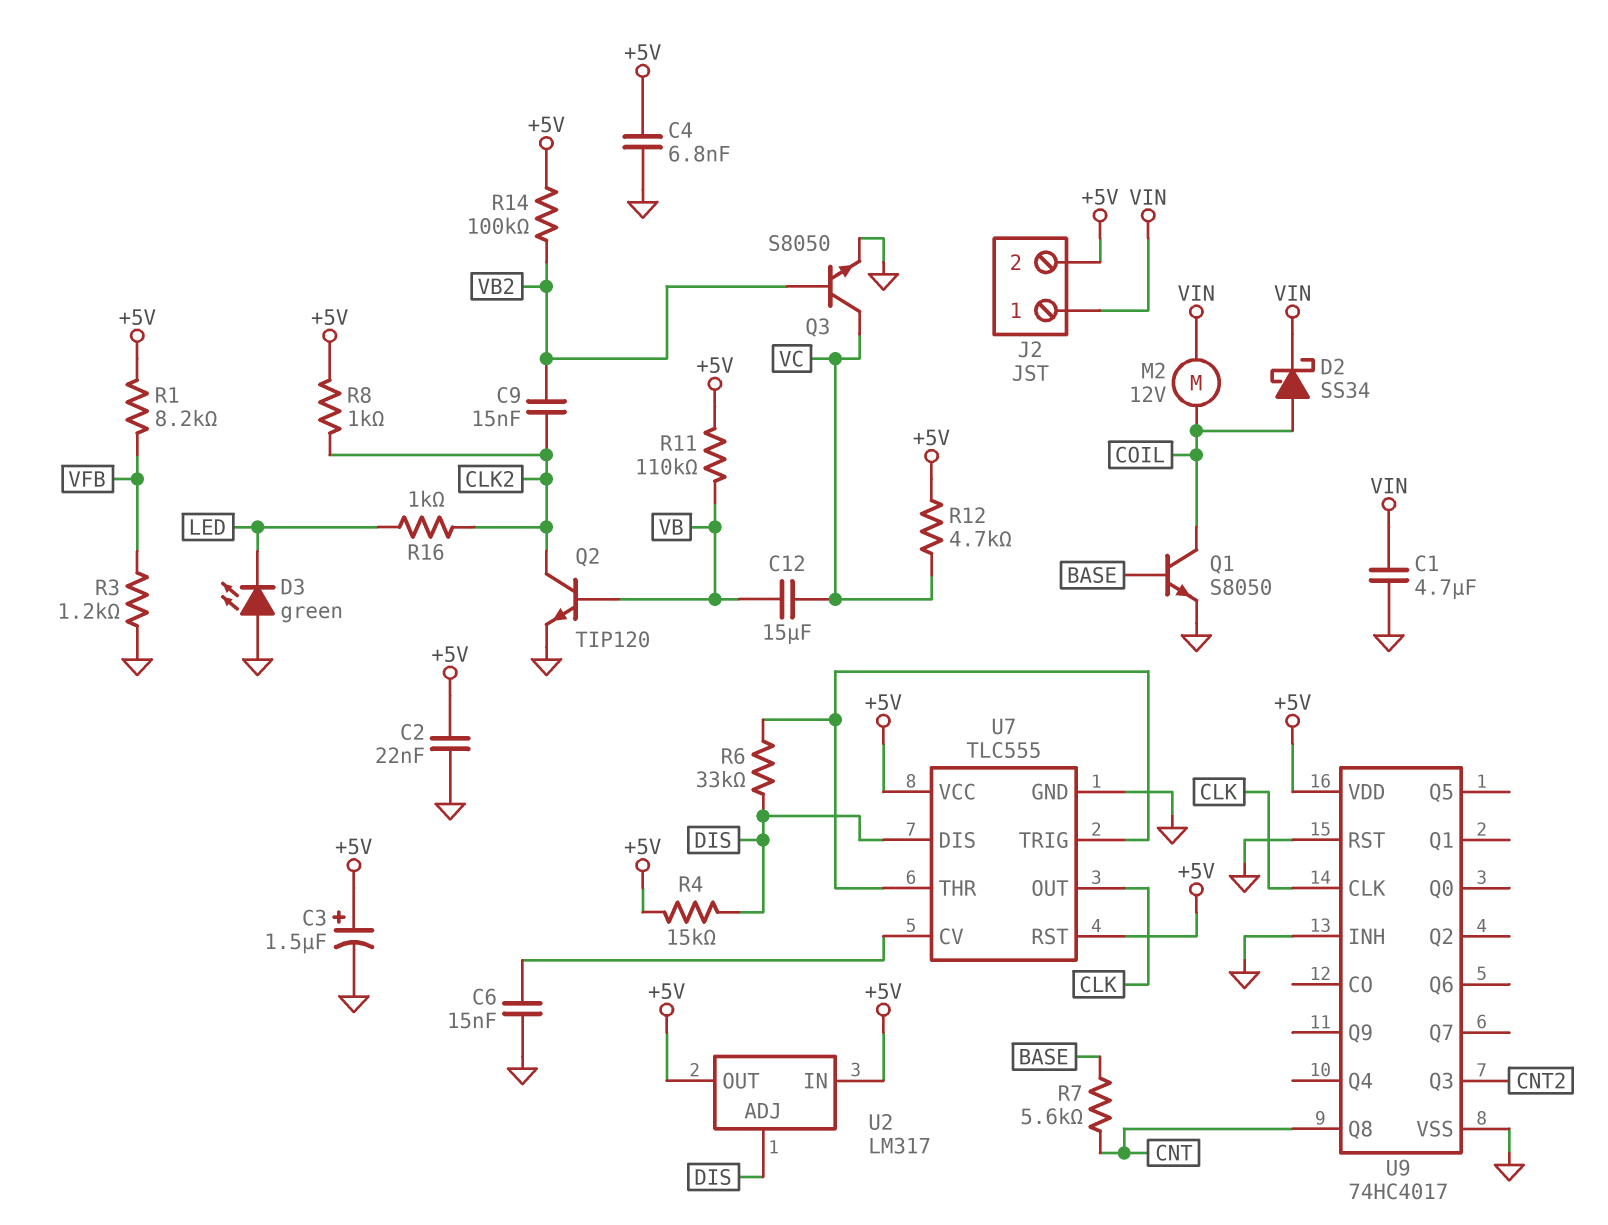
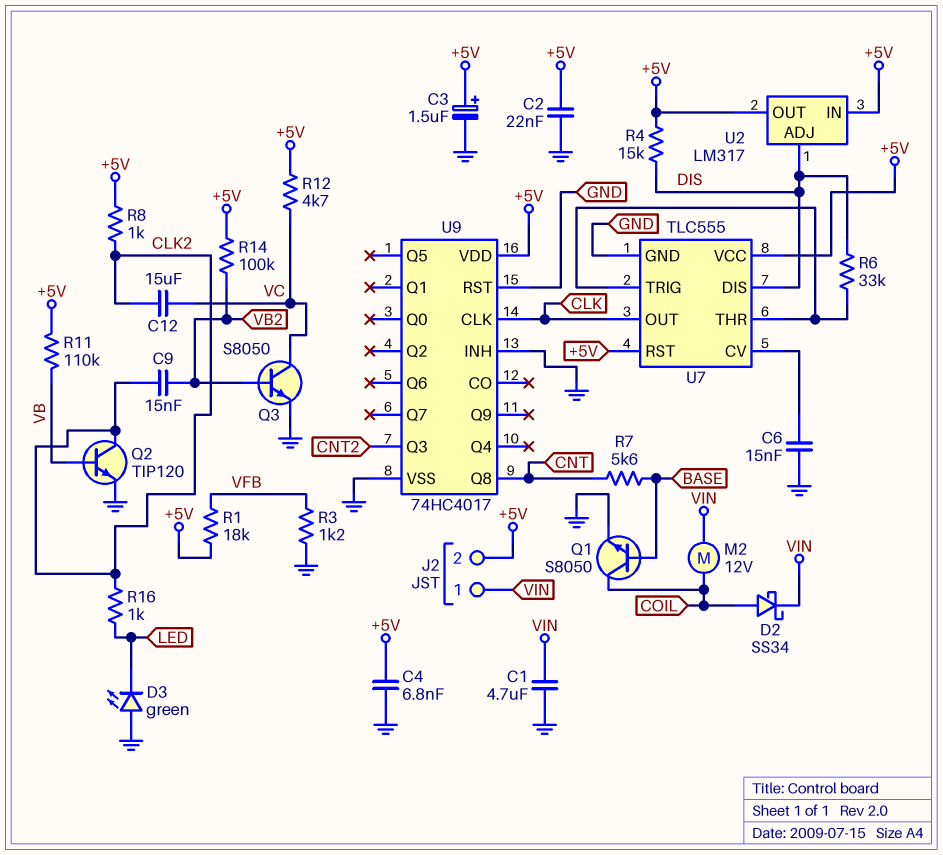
C12: 15uF (VB, VC) -> 15uF (CLK2, VC)
R1: 8.2k (+5V, VFB) -> 18k (+5V, VFB)

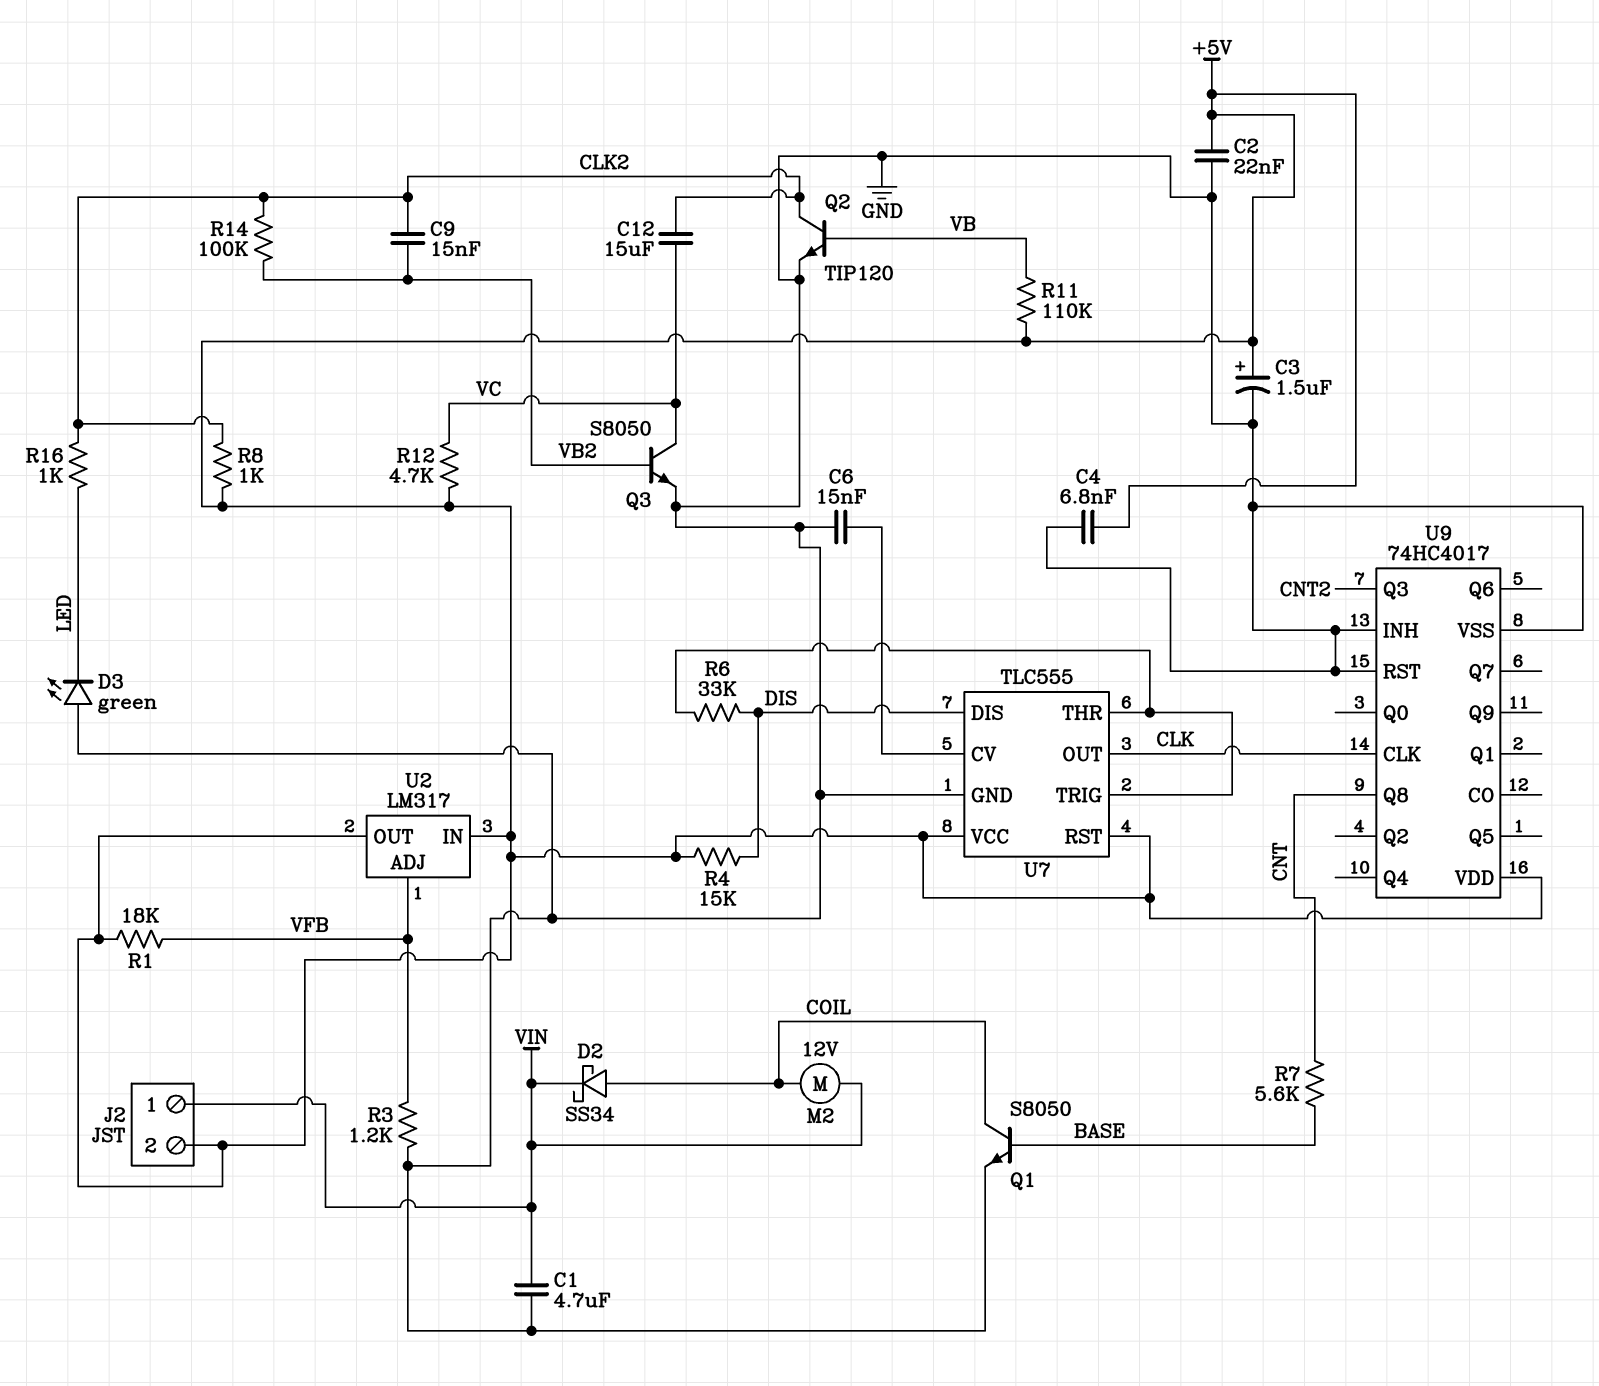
R14: 100k (+5V, VB2) -> 100k (CLK2, VB2)
U2 pin ADJ: DIS -> VFB

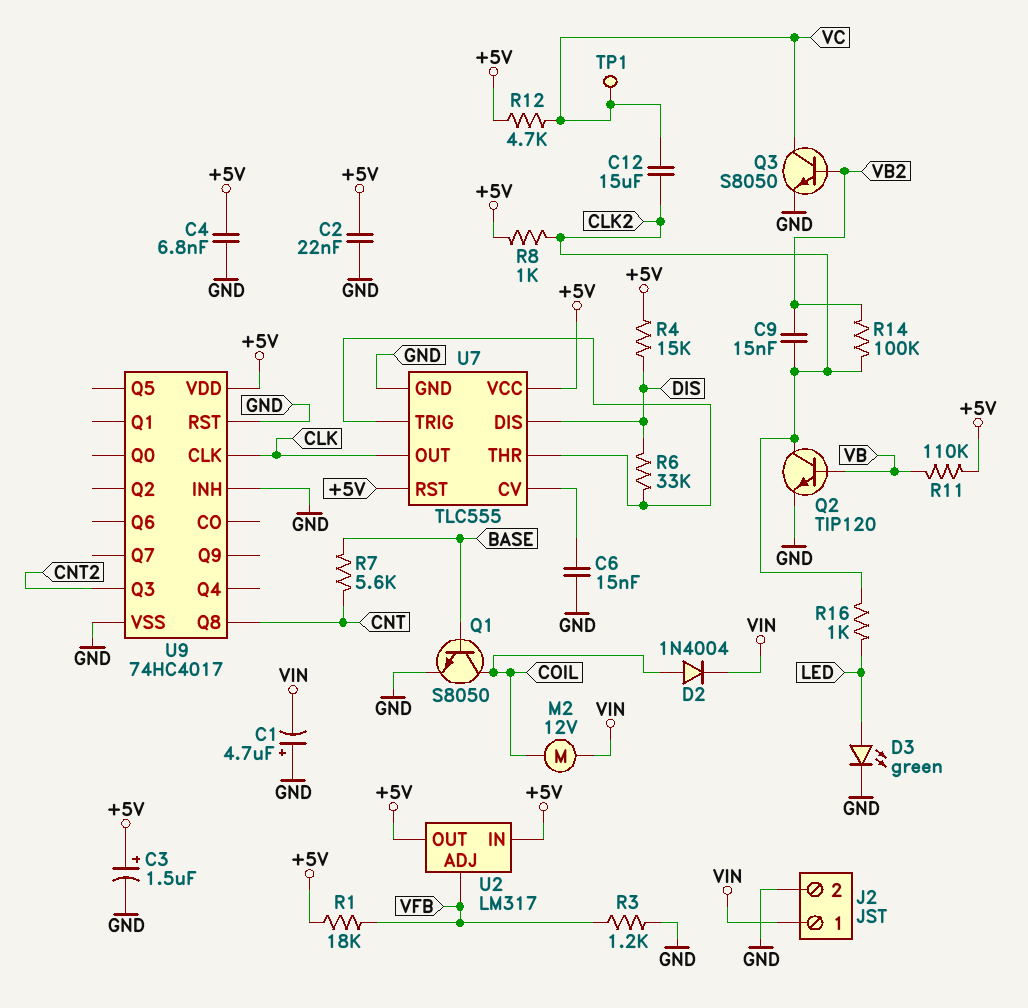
C1: 4.7uF (GND, VIN) -> 4.7uF (plus GND, minus VIN)
D2: schottky SS34 (A COIL, K VIN) -> diode 1N4004 (A COIL, K VIN)
D3: LED green (A GND, K LED) -> LED green (A LED, K GND)
J2 pin 2: +5V -> GND
TP1: none -> test point (VC)

